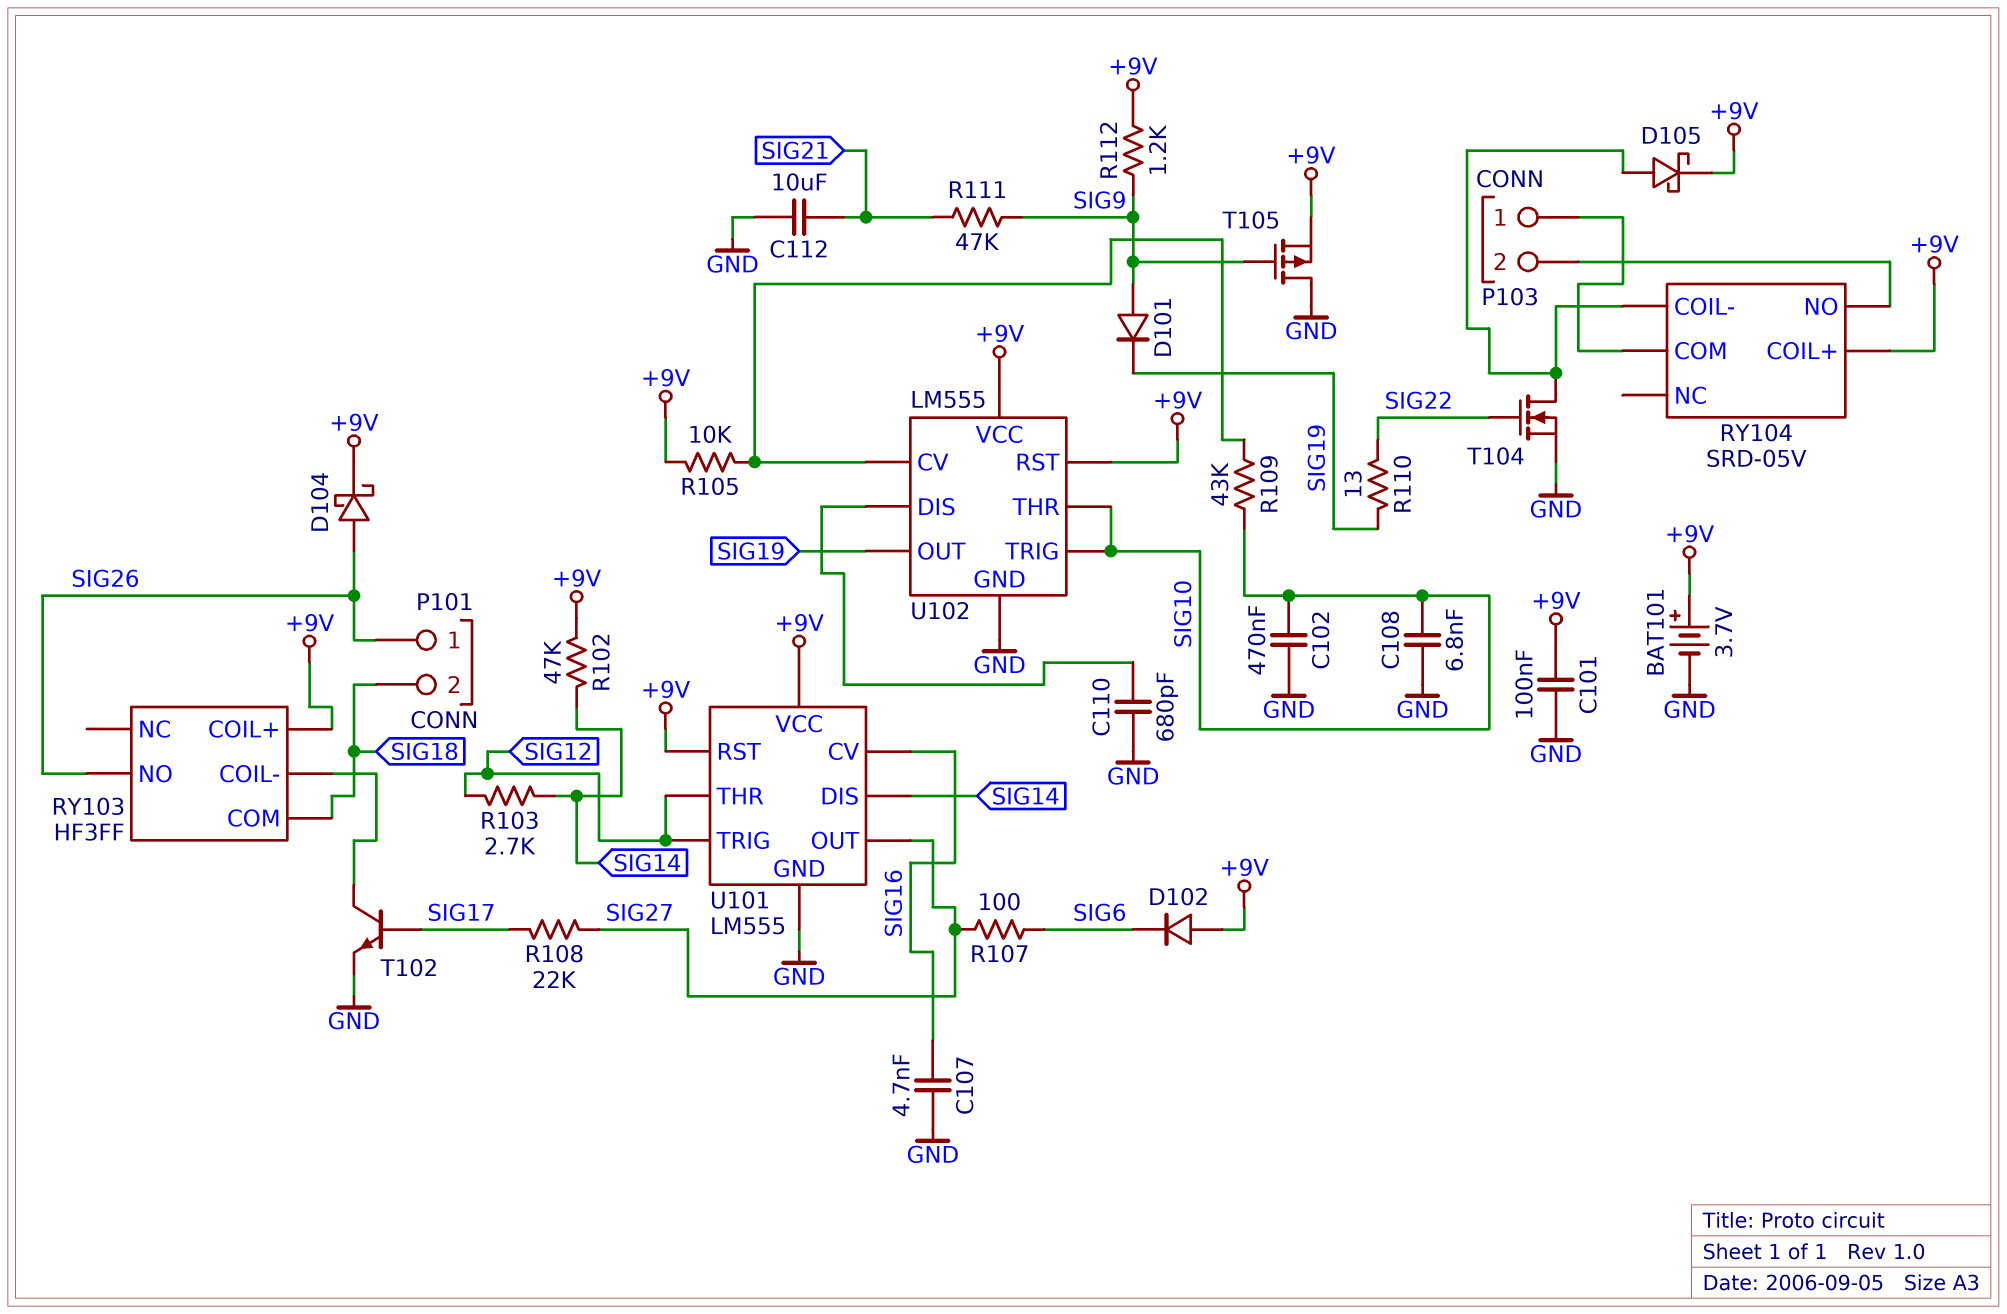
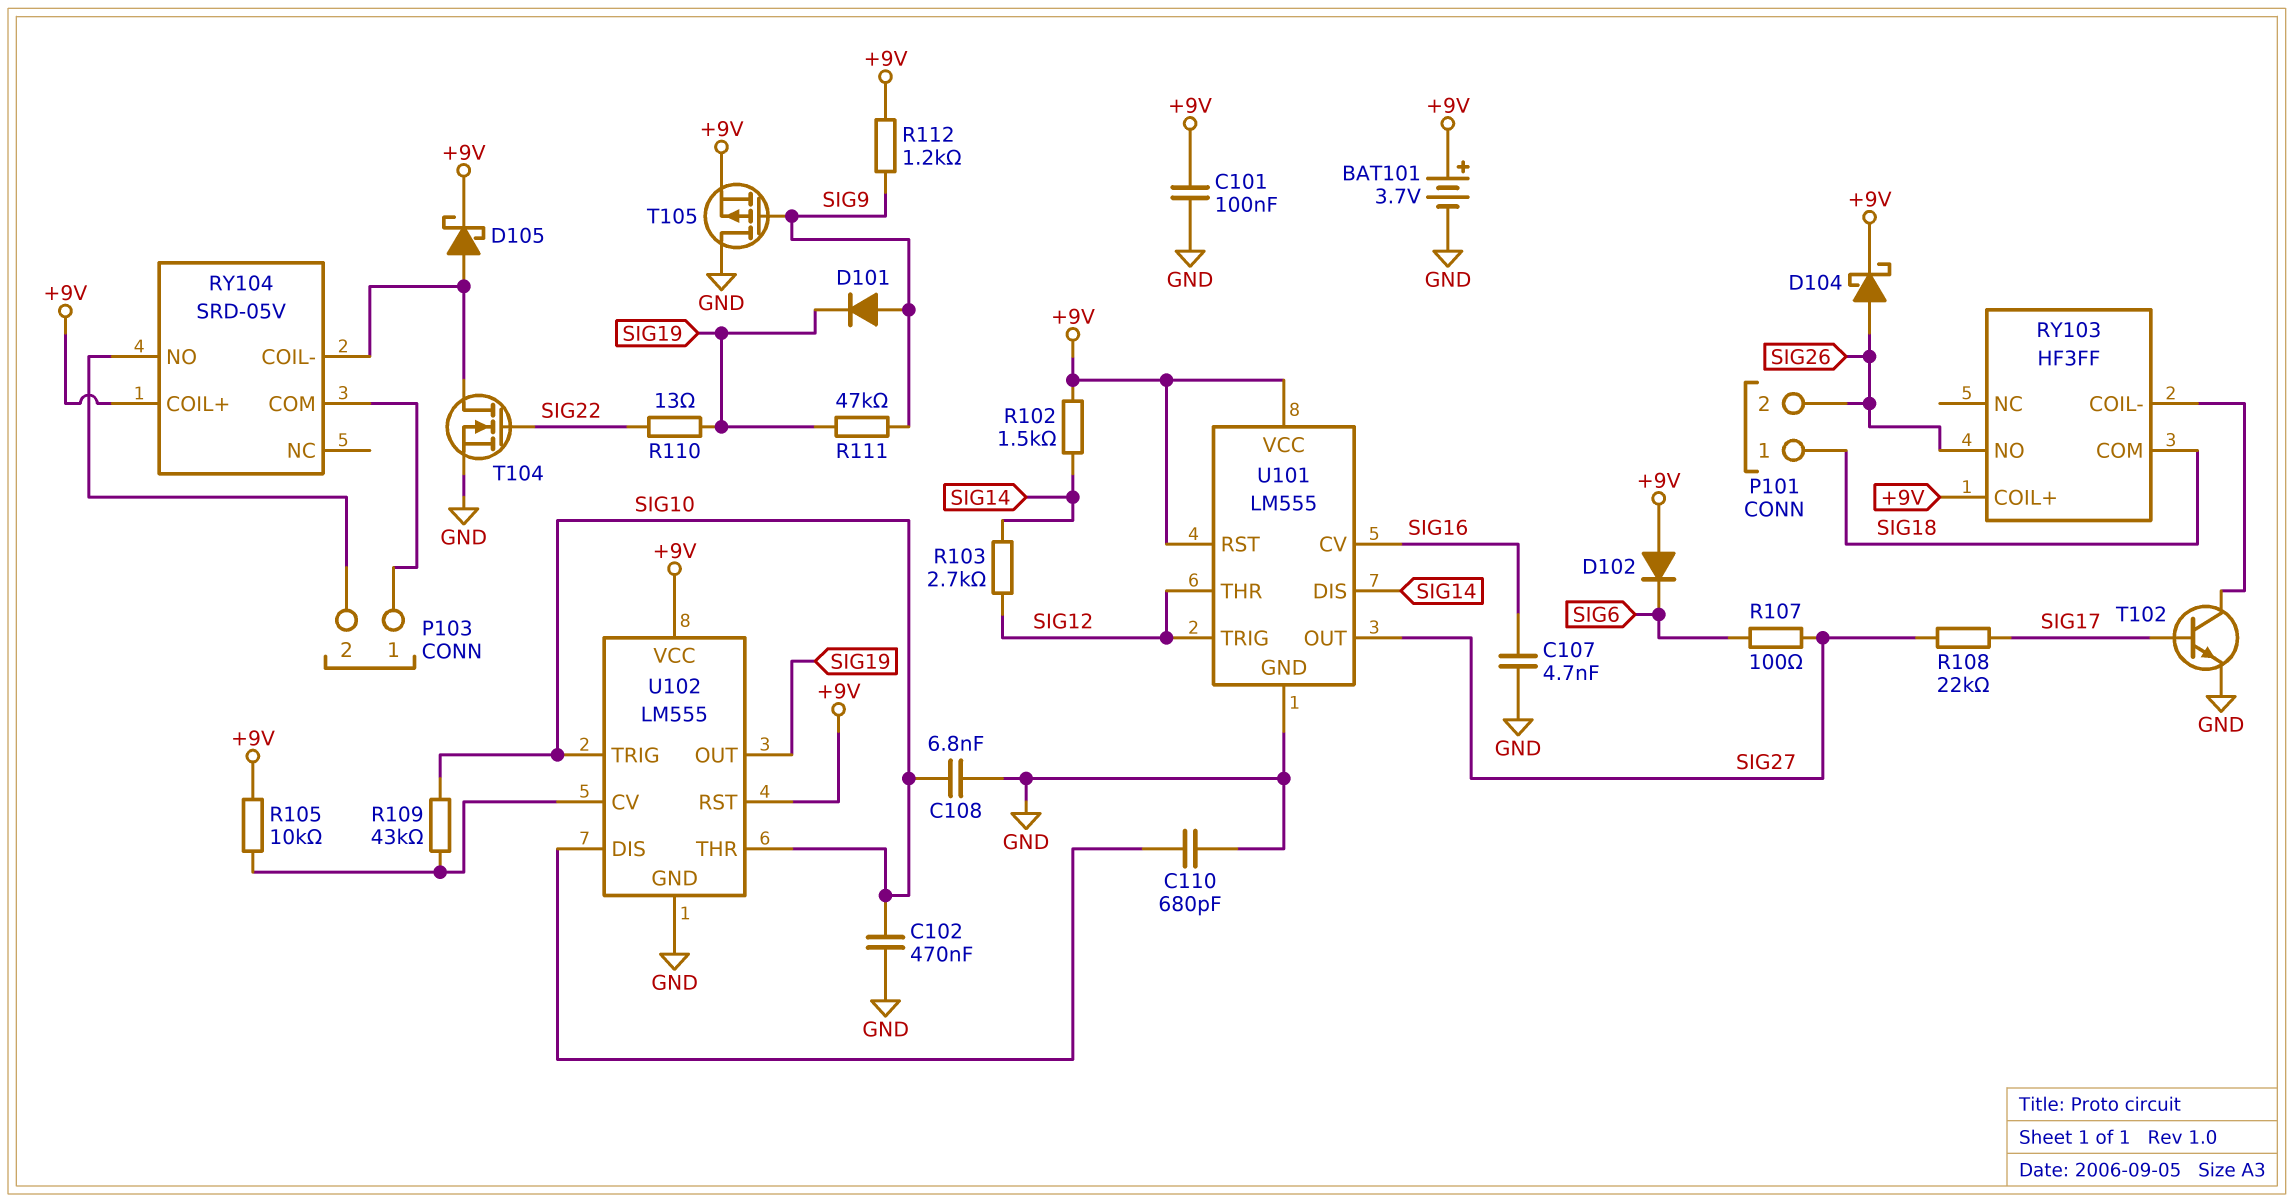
C112: 10uF (GND, SIG21) -> none
P101 pin 1: SIG26 -> SIG18
P101 pin 2: SIG18 -> SIG26
R102: 47k (+9V, SIG14) -> 1.5k (+9V, SIG14)
R111: 47k (SIG9, SIG21) -> 47k (SIG9, SIG19)

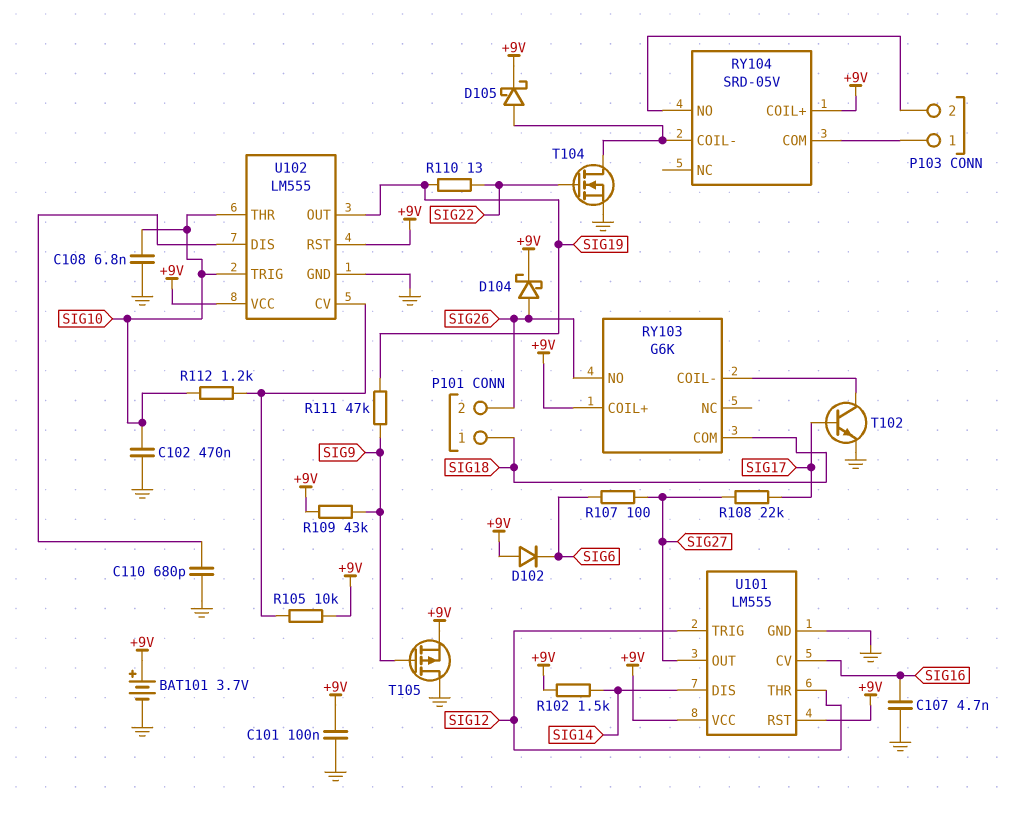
D101: diode (A SIG9, K SIG19) -> none
R103: 2.7k (SIG12, SIG14) -> none
R109: 43k (SIG10, U102/CV) -> 43k (+9V, SIG9)
R112: 1.2k (+9V, SIG9) -> 1.2k (SIG10, U102/CV)
RY103: HF3FF -> G6K

